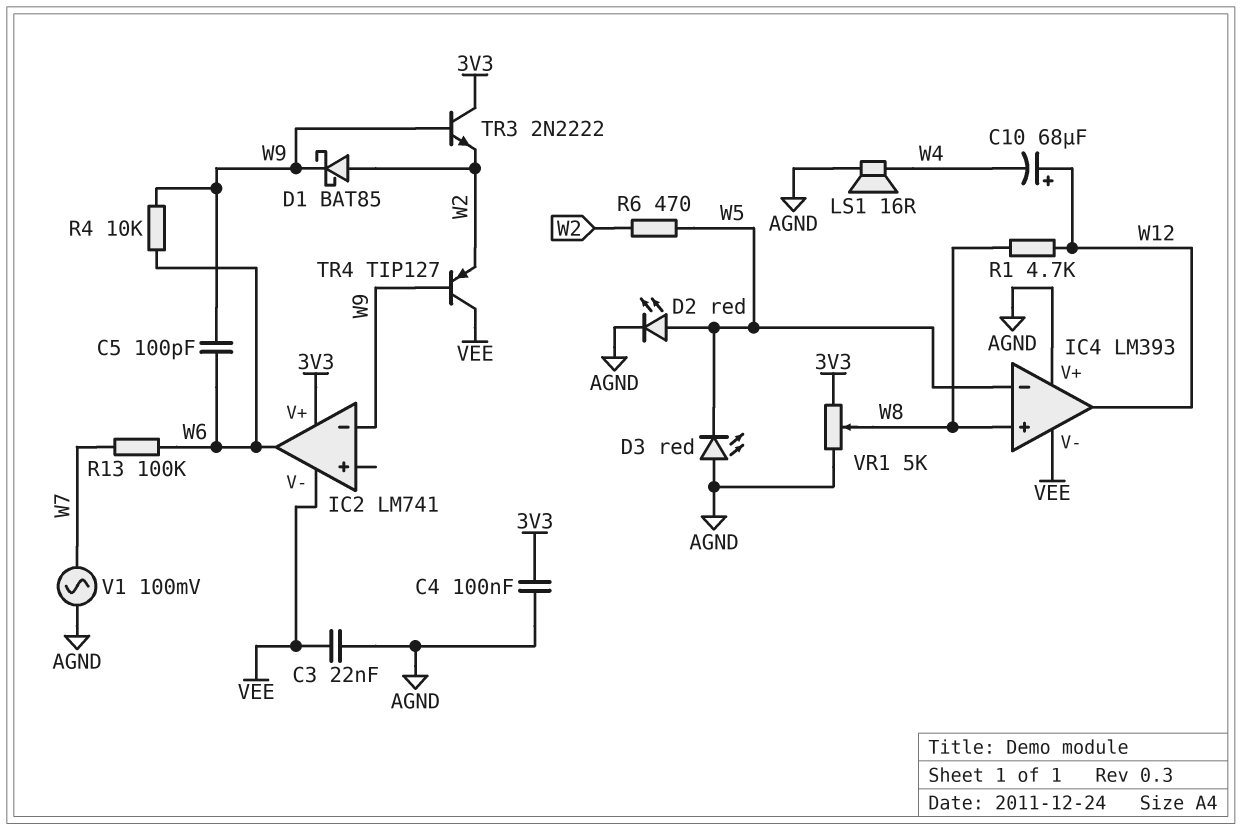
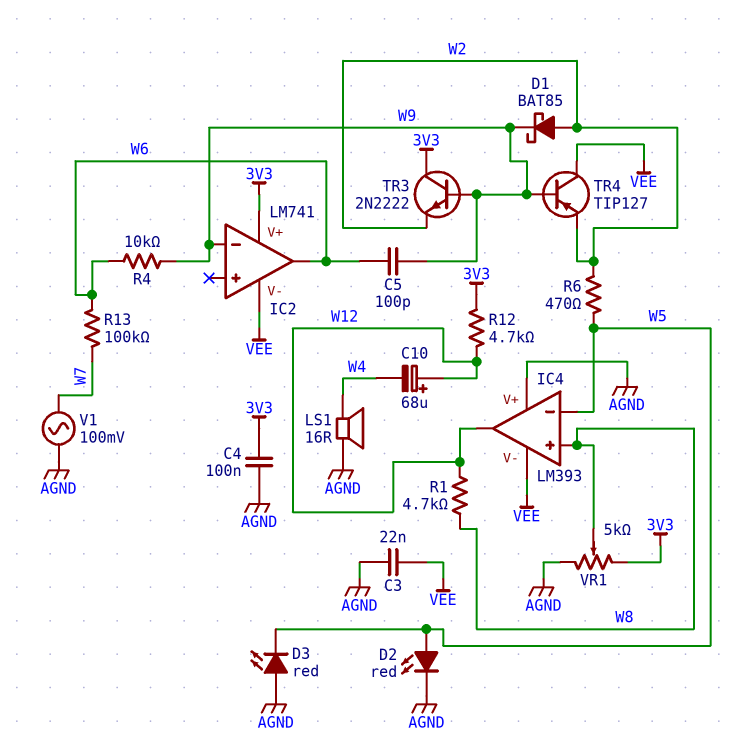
R12: none -> 4.7k (3V3, W12)

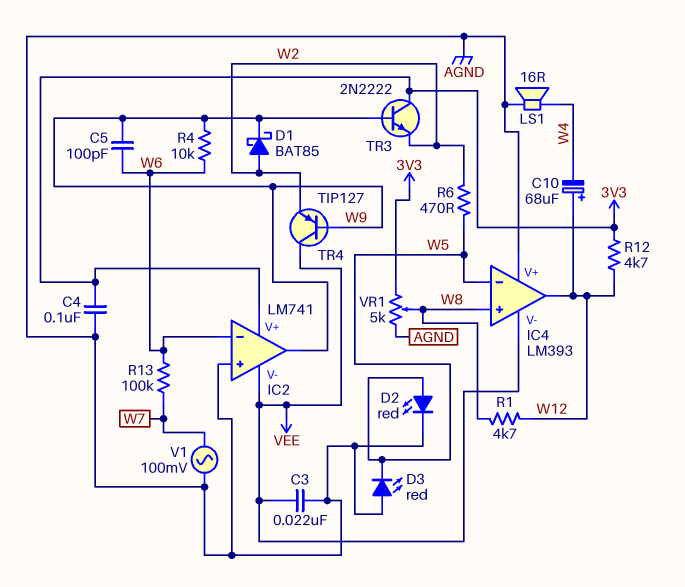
IC2 pin in+: none -> AGND
IC2 pin in-: W9 -> W6
IC2 pin out: W6 -> W9

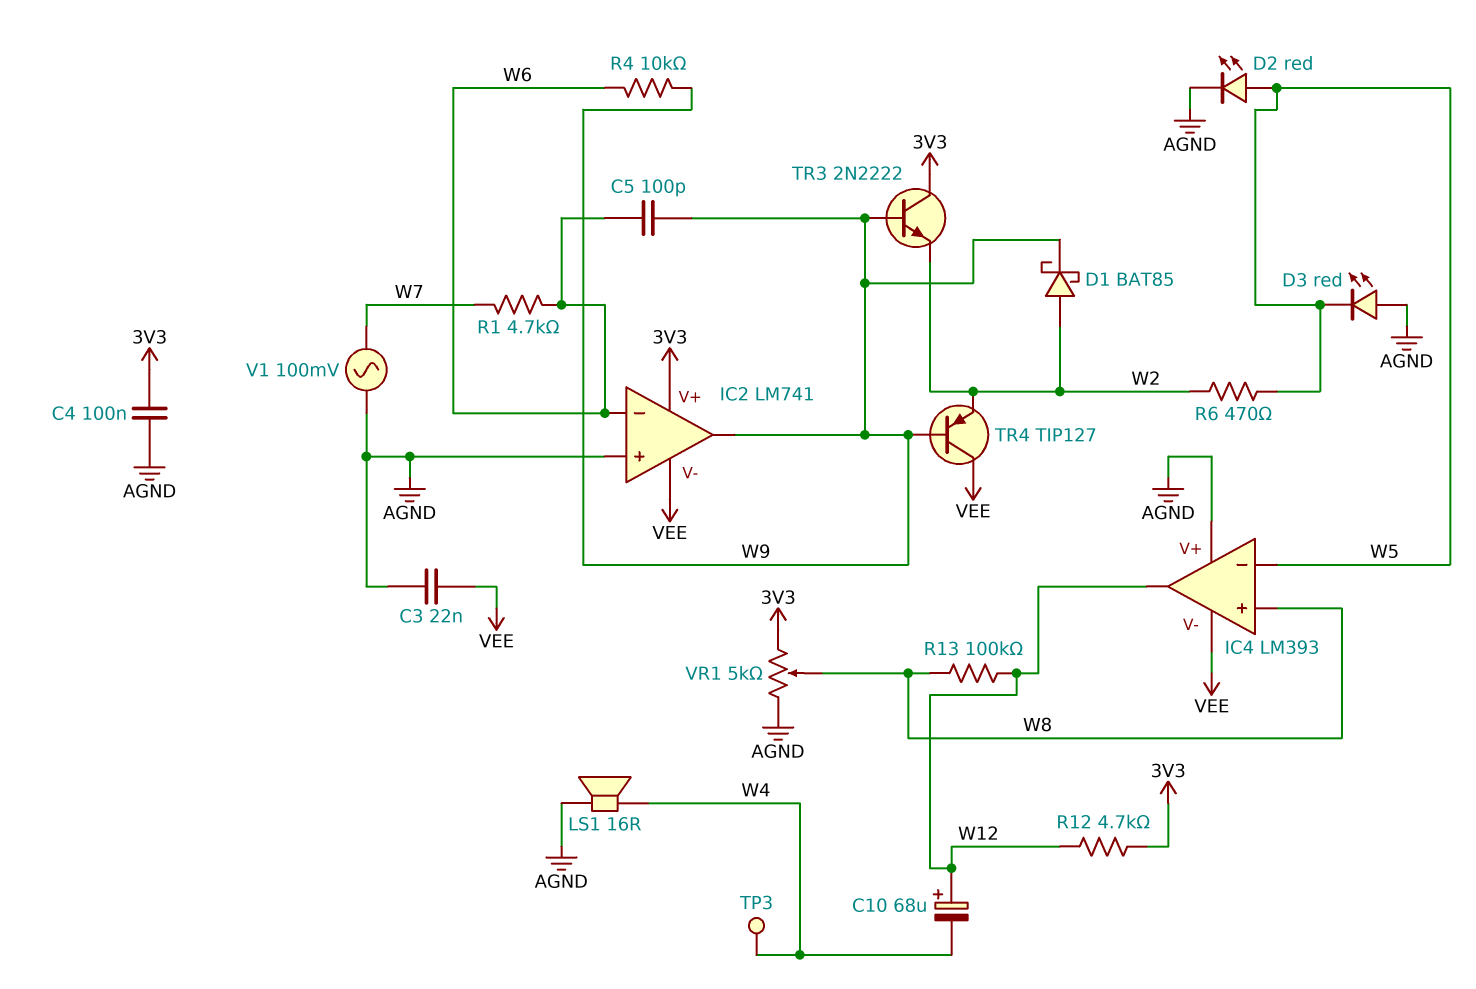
R1: 4.7k (W8, W12) -> 4.7k (W6, W7)
R13: 100k (W6, W7) -> 100k (W8, W12)
TP3: none -> test point (W4)

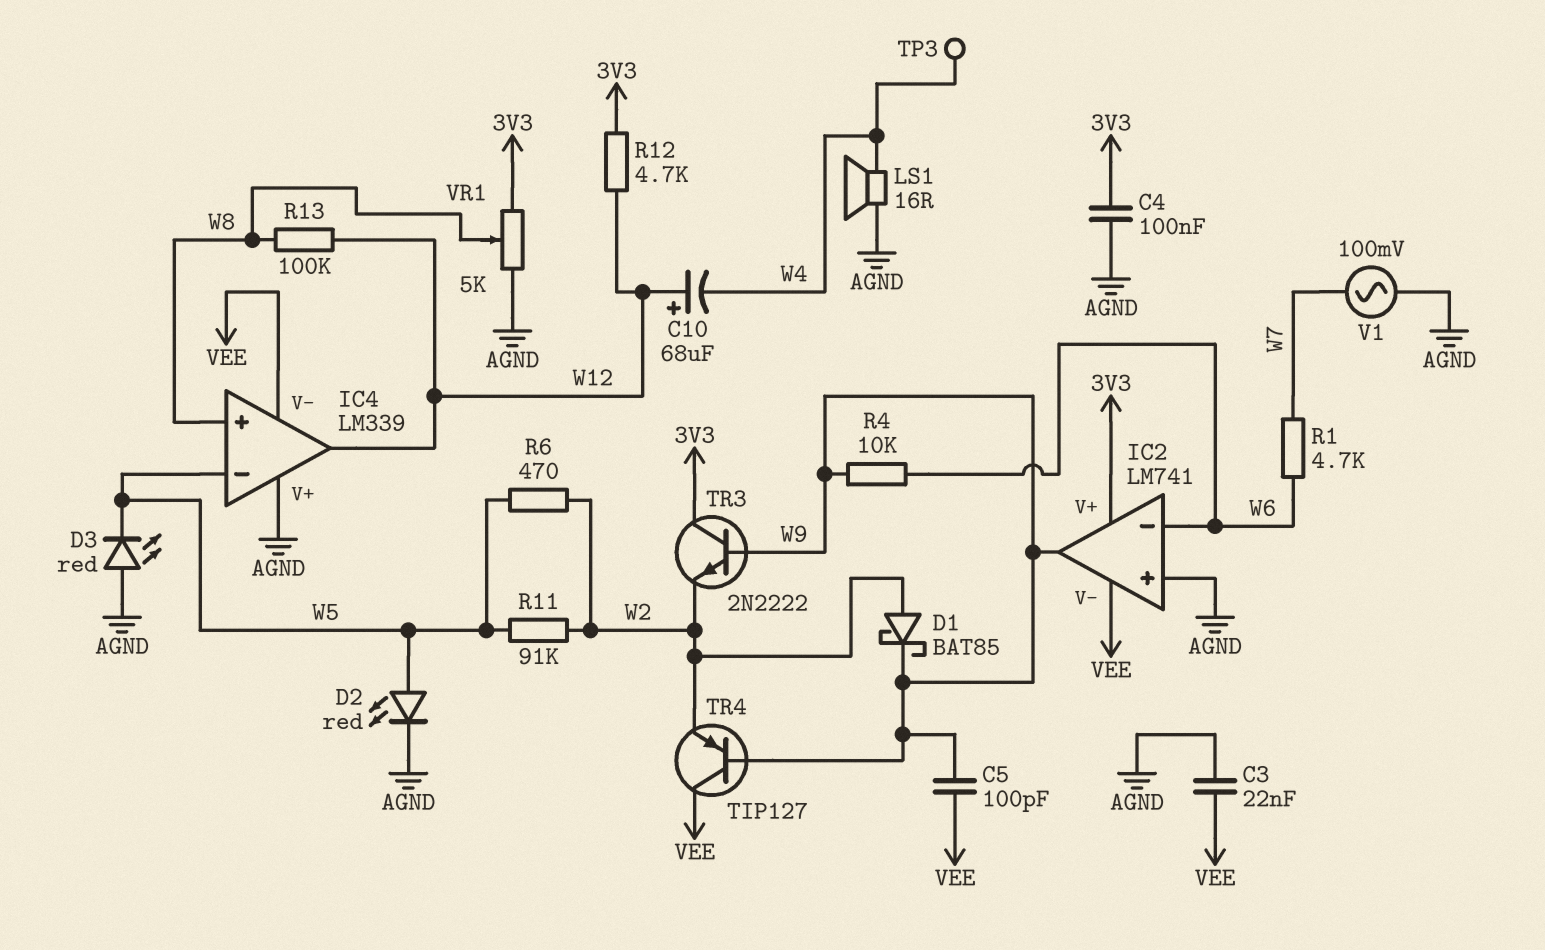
C5: 100pF (W6, W9) -> 100pF (VEE, W9)
IC4: LM393 -> LM339
R11: none -> 91k (W2, W5)

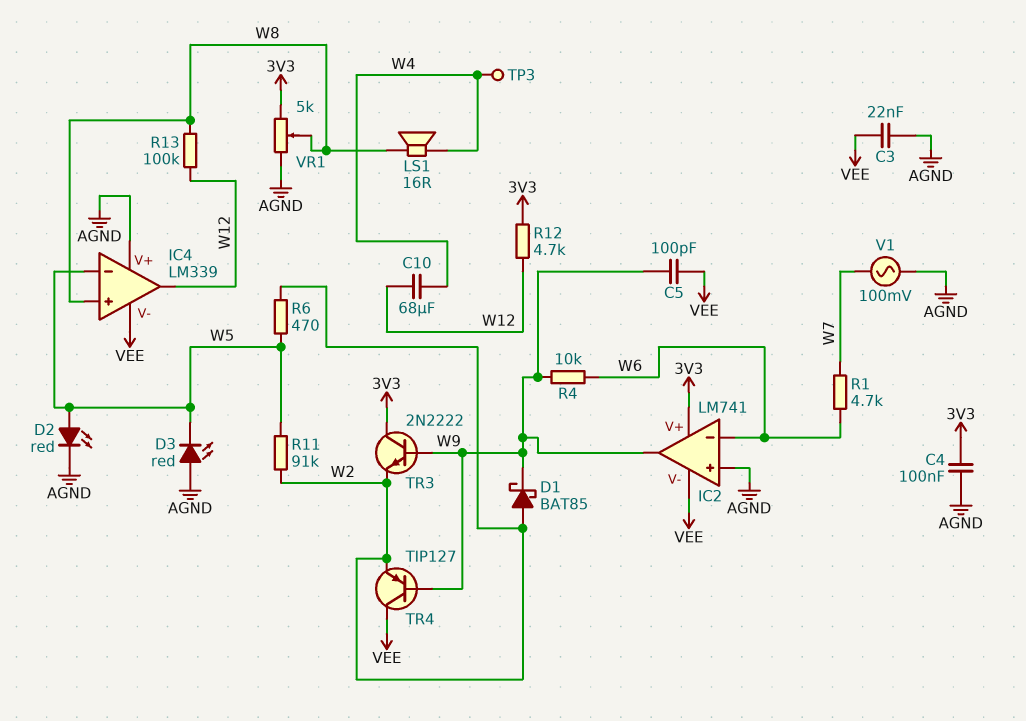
C10: 68uF (plus W12, minus W4) -> 68uF (W4, W12)
LS1: speaker 16R (AGND, W4) -> speaker 16R (W4, W8)

